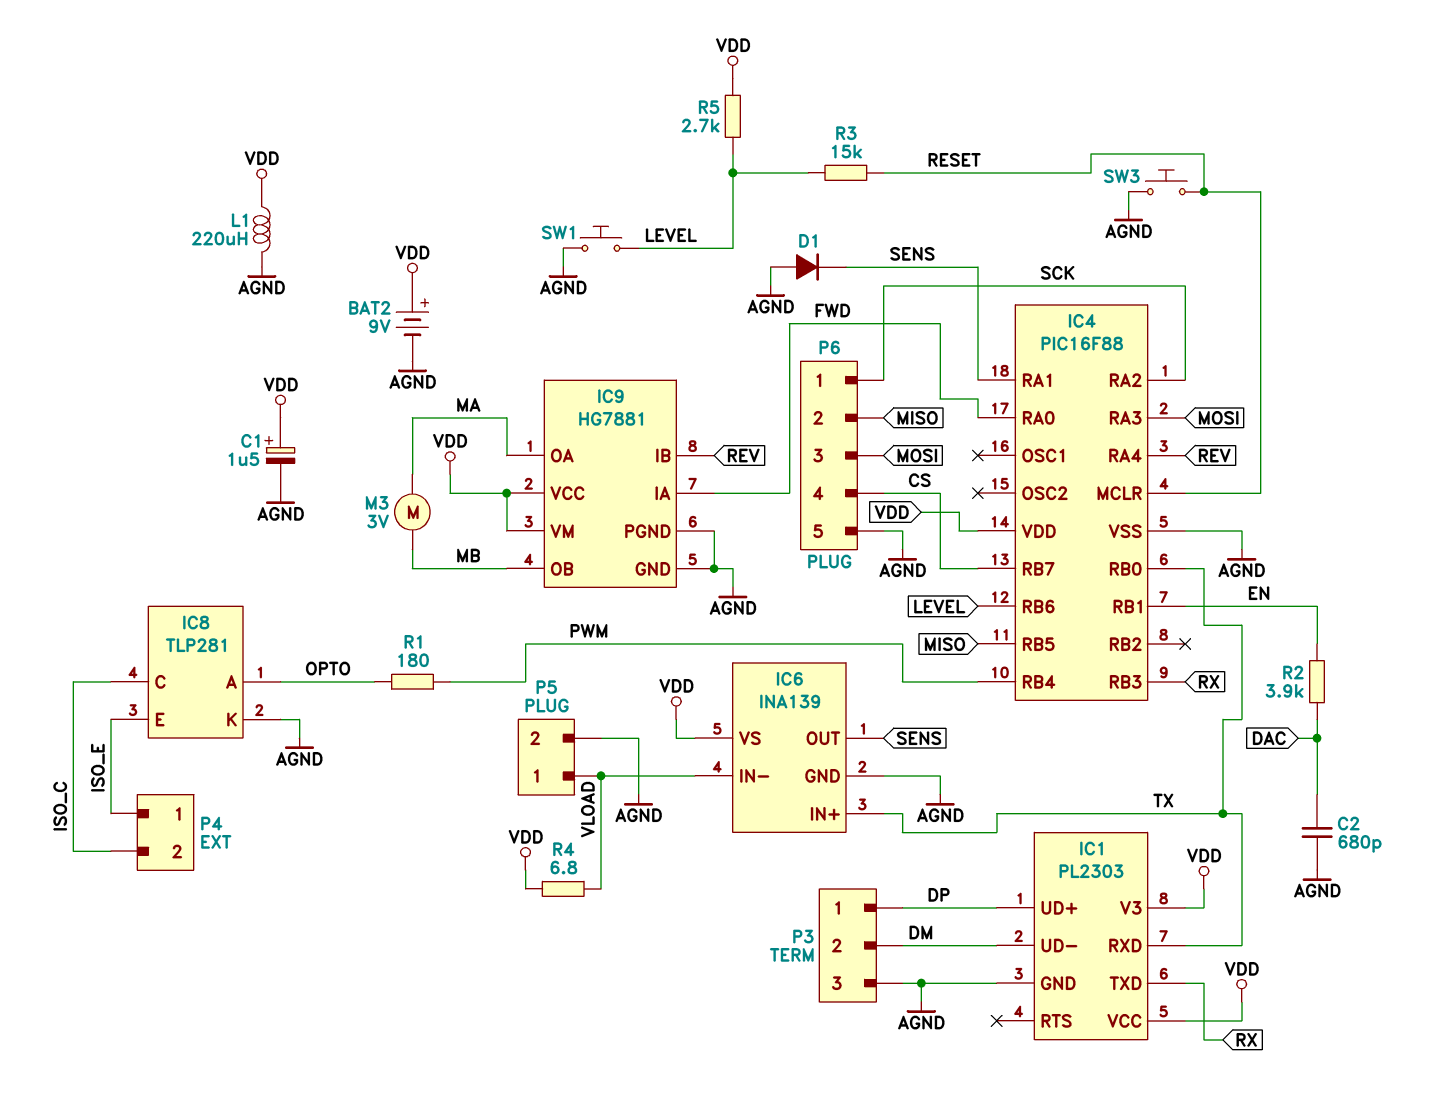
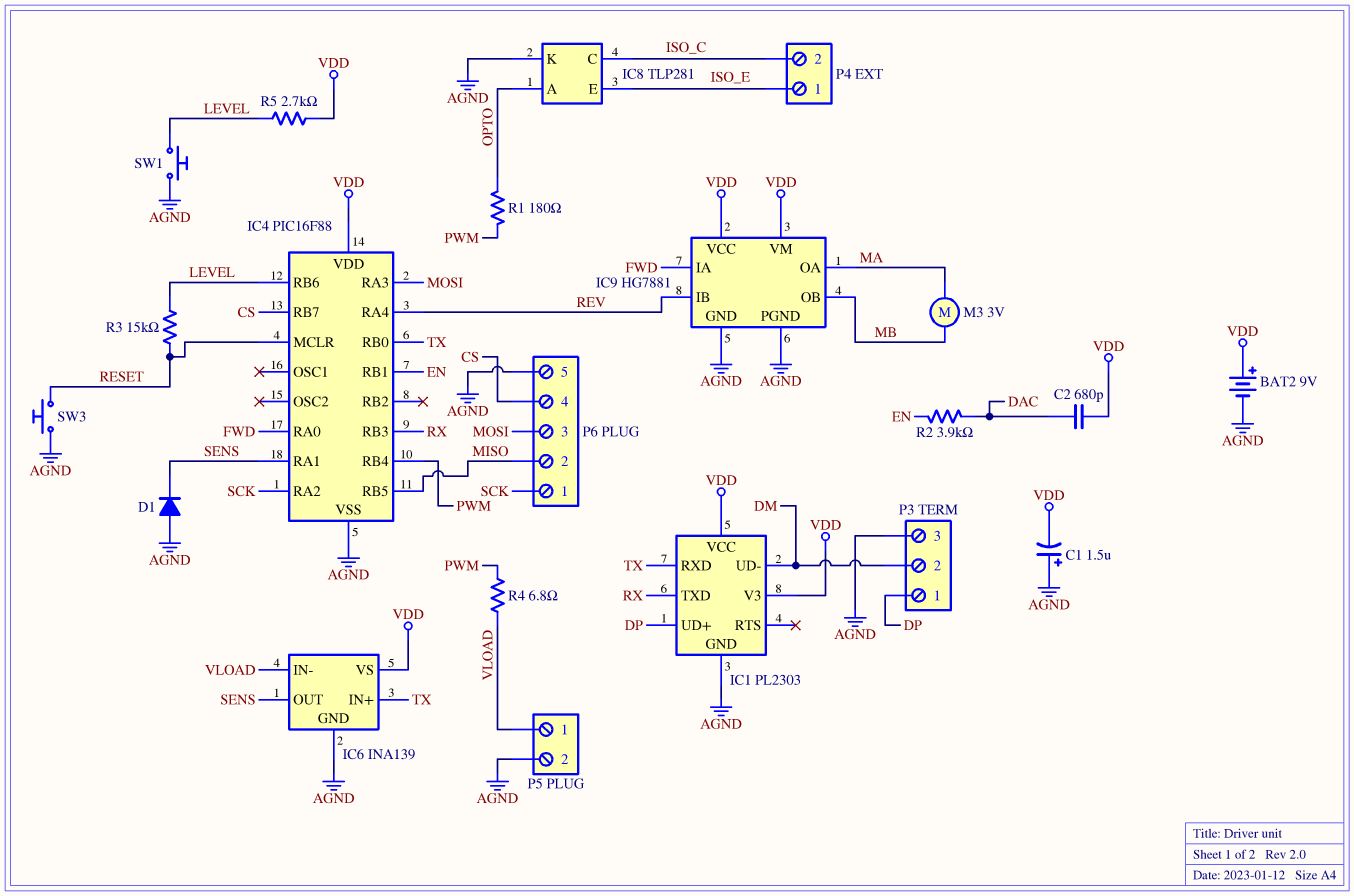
C1: 1.5uF (plus VDD, minus AGND) -> 1.5uF (plus AGND, minus VDD)
C2: 680pF (AGND, DAC) -> 680pF (DAC, VDD)
L1: 220uH (AGND, VDD) -> none
R4: 6.8 (VDD, VLOAD) -> 6.8 (PWM, VLOAD)

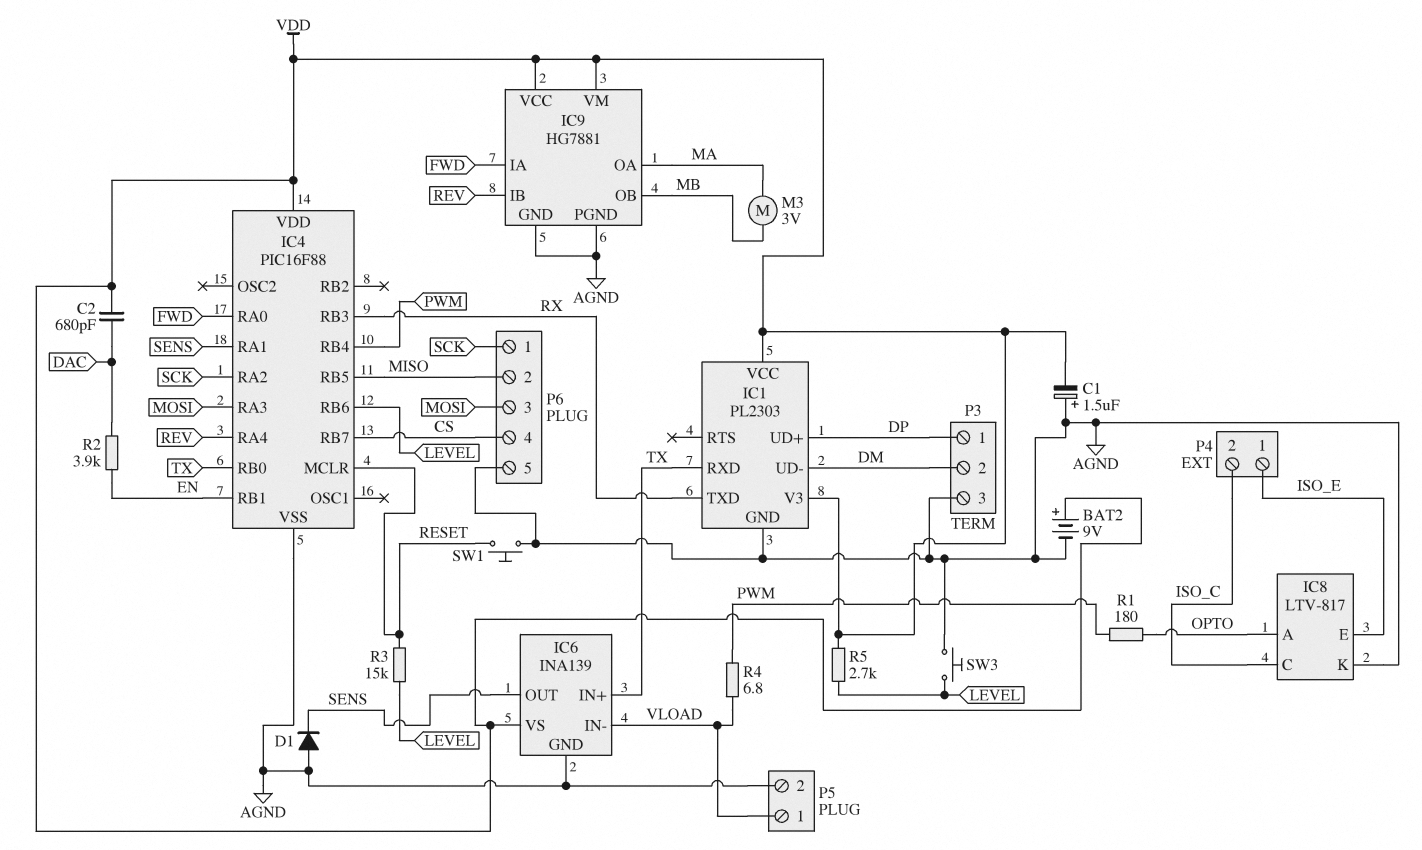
IC8: TLP281 -> LTV-817
SW1: button (AGND, LEVEL) -> button (AGND, RESET)
SW3: button (AGND, RESET) -> button (AGND, LEVEL)

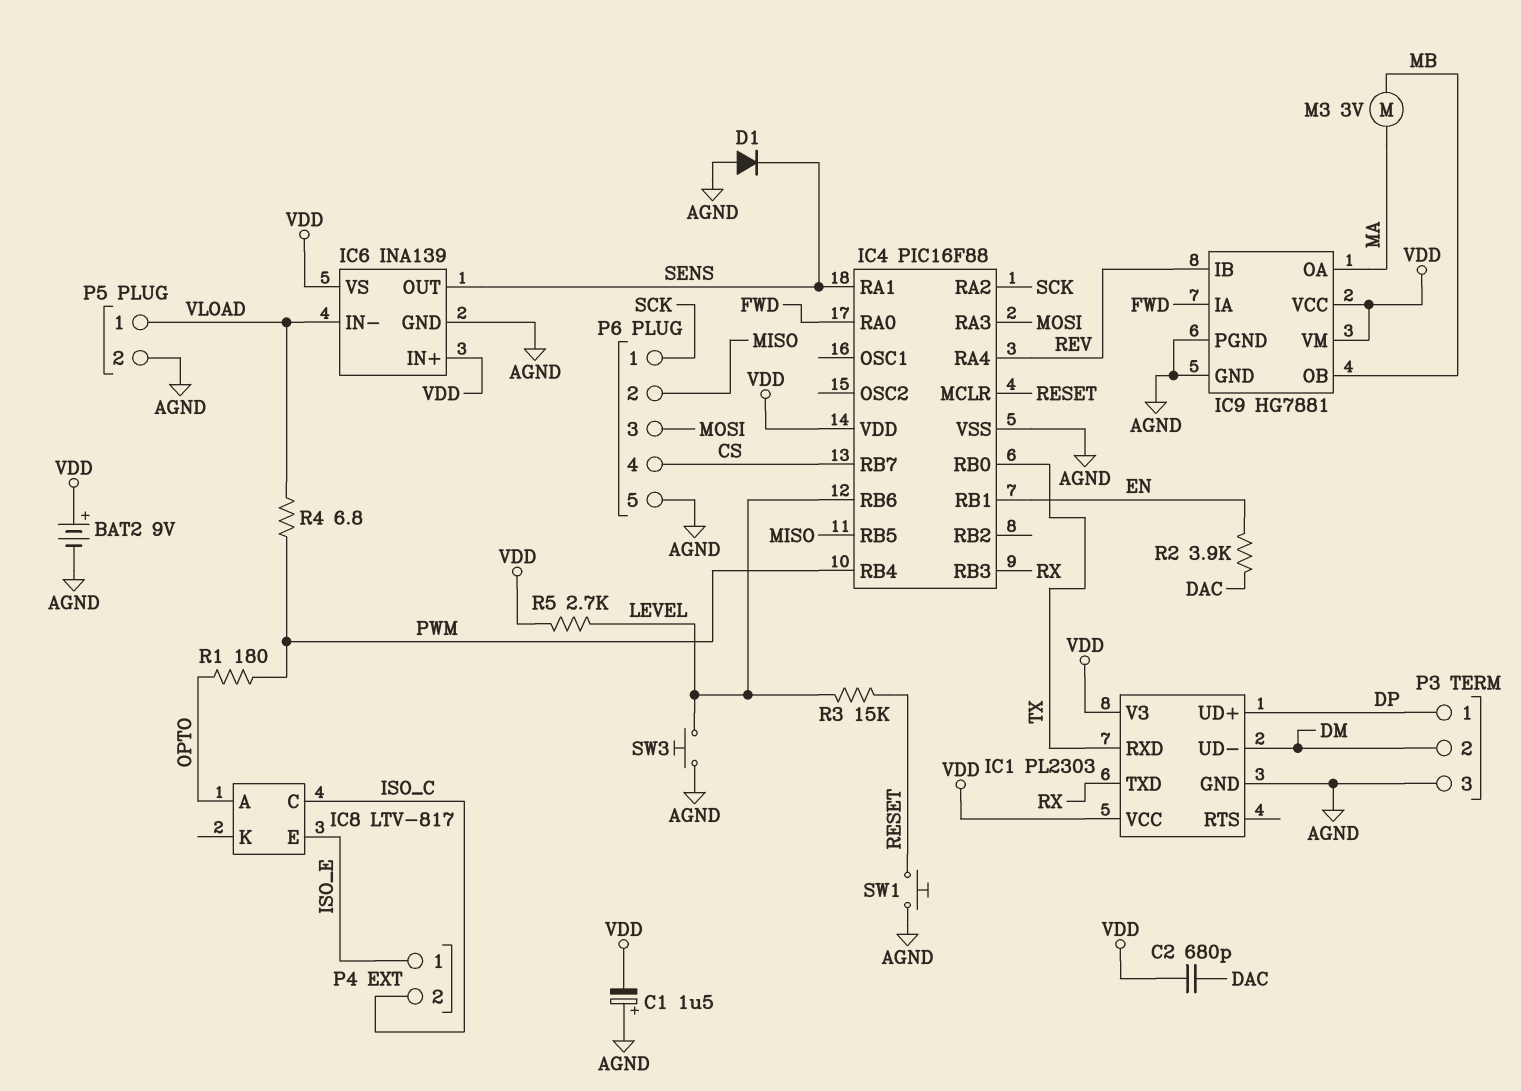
IC6 pin IN+: TX -> VDD
IC8 pin K: AGND -> none

